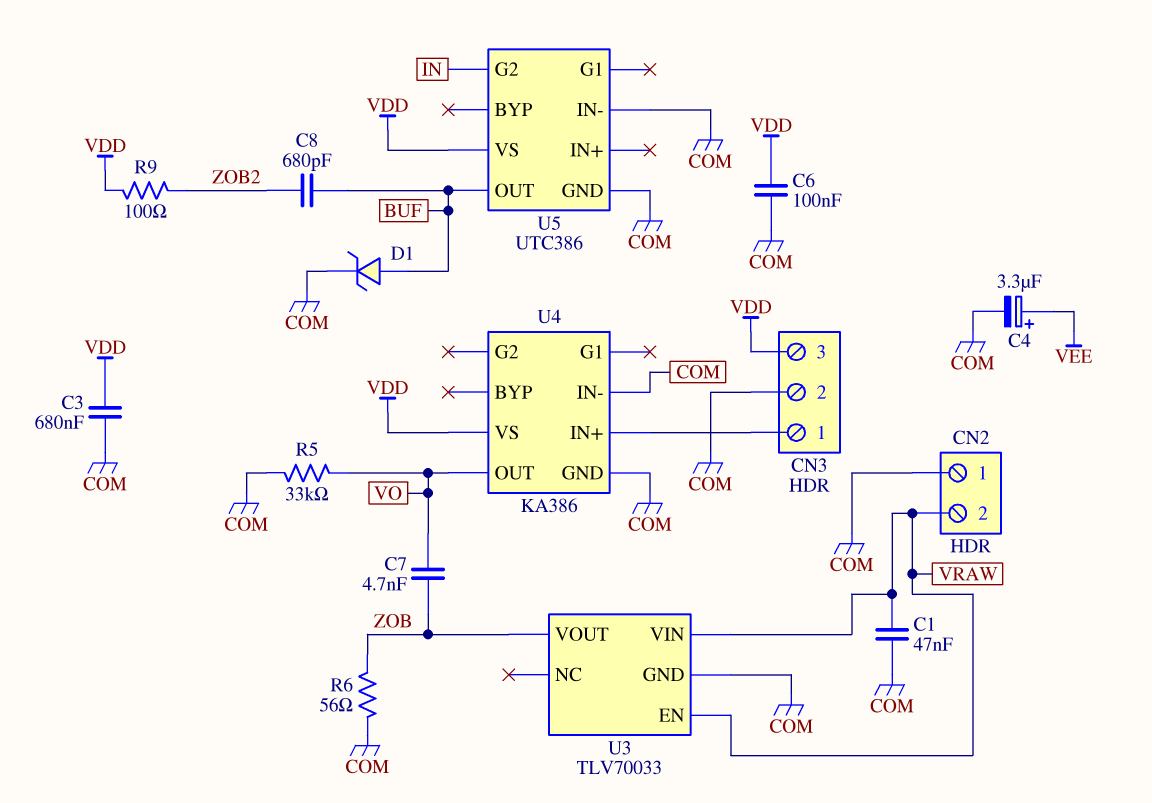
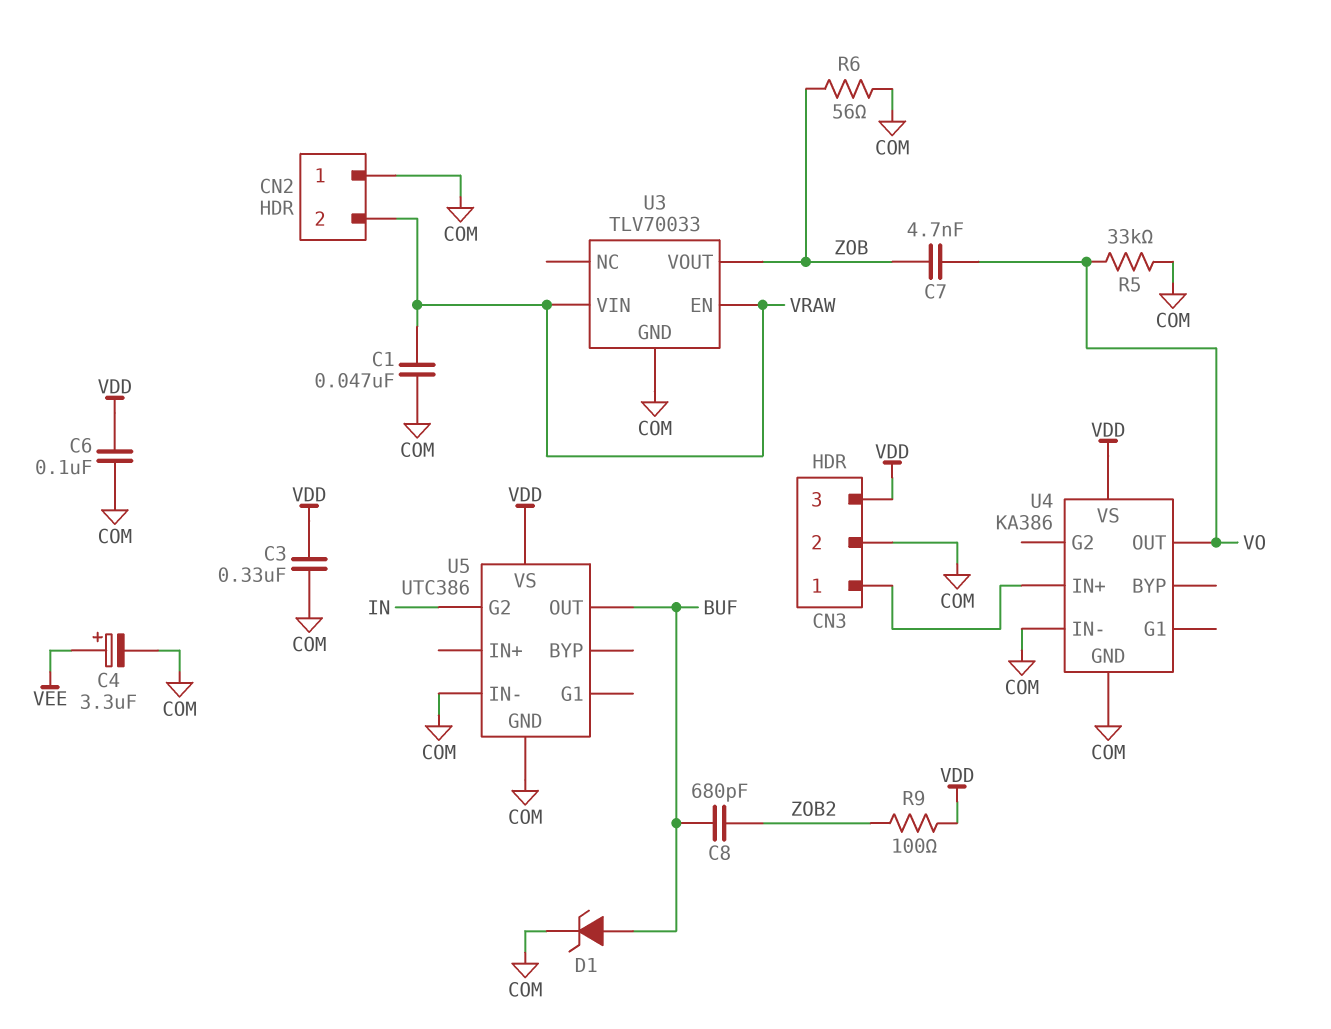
C3: 680nF (COM, VDD) -> 330nF (COM, VDD)

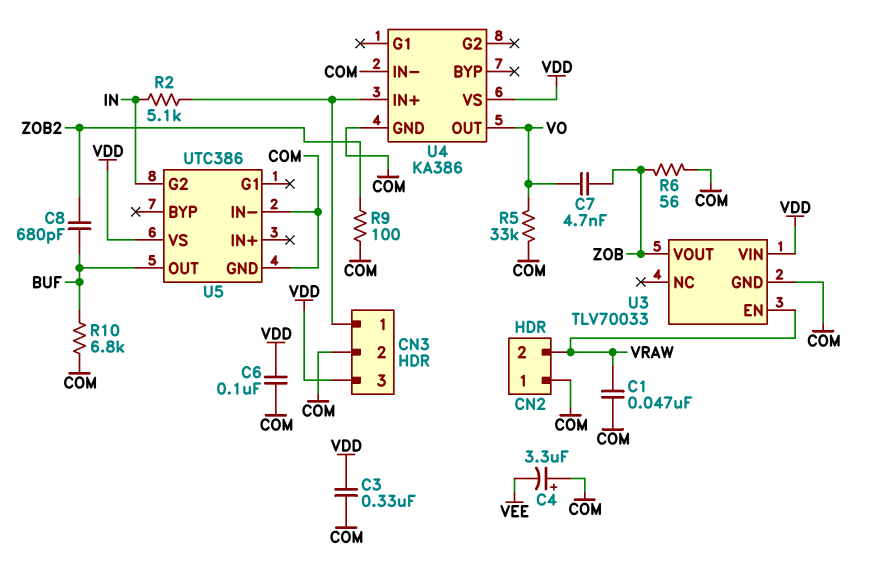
C4: 3.3uF (plus VEE, minus COM) -> 3.3uF (plus COM, minus VEE)
D1: zener (A BUF, K COM) -> none
R2: none -> 5.1k (CN3/1, IN)
R9: 100 (VDD, ZOB2) -> 100 (COM, ZOB2)
R10: none -> 6.8k (BUF, COM)
U3 pin VIN: VRAW -> VDD

